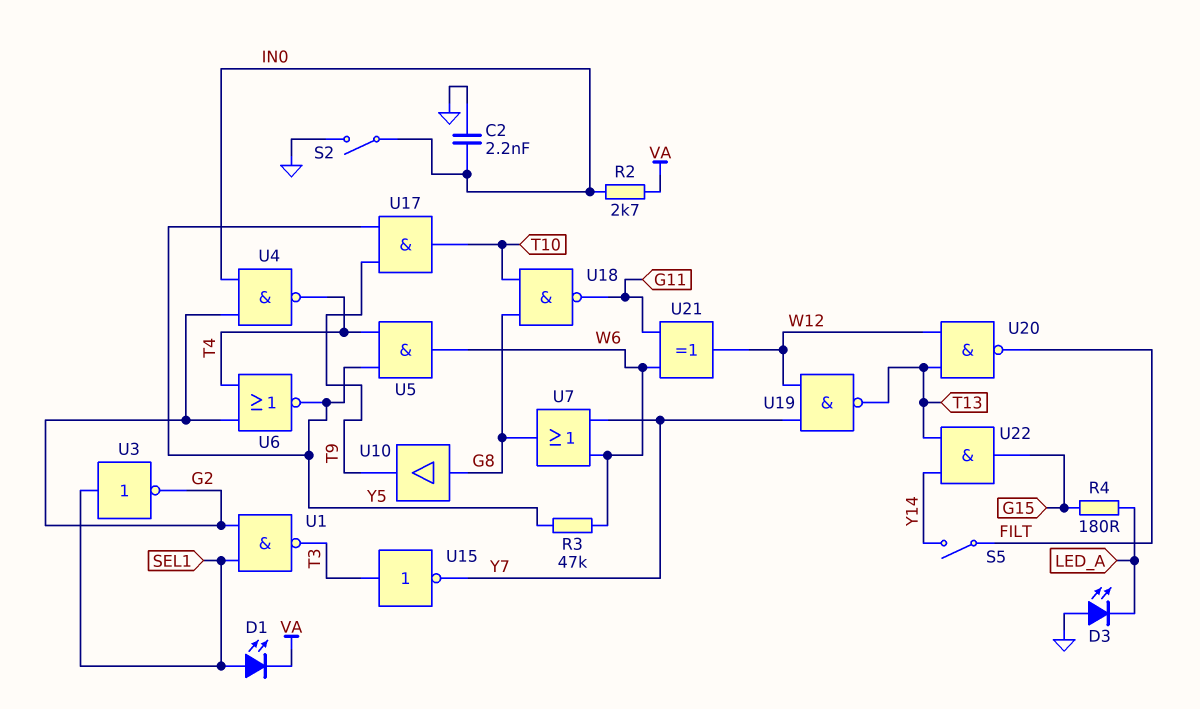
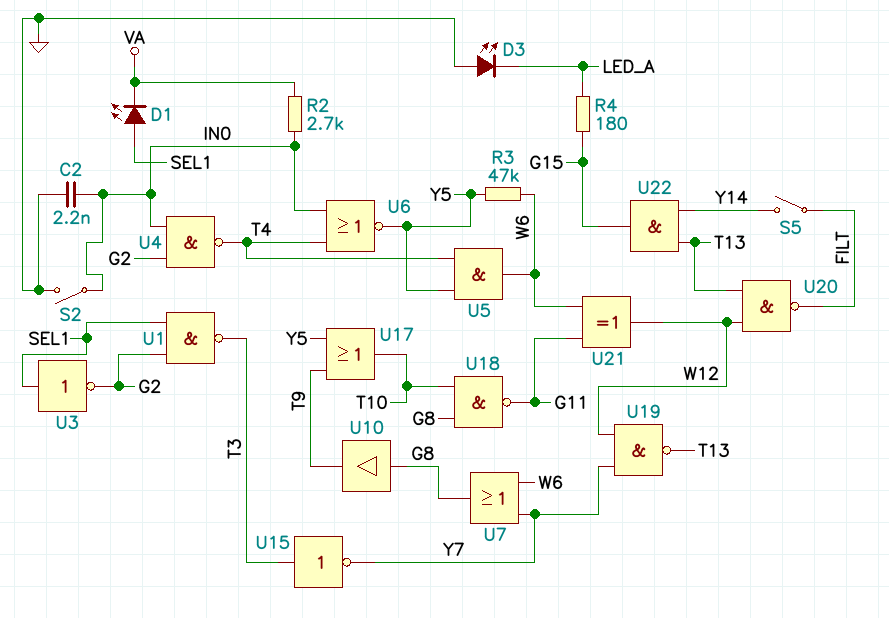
U6: NOR (in G2, in T4, out Y5) -> NOR (in IN0, in T4, out Y5)
U17: AND (in T9, in Y5, out T10) -> OR (in T9, in Y5, out T10)

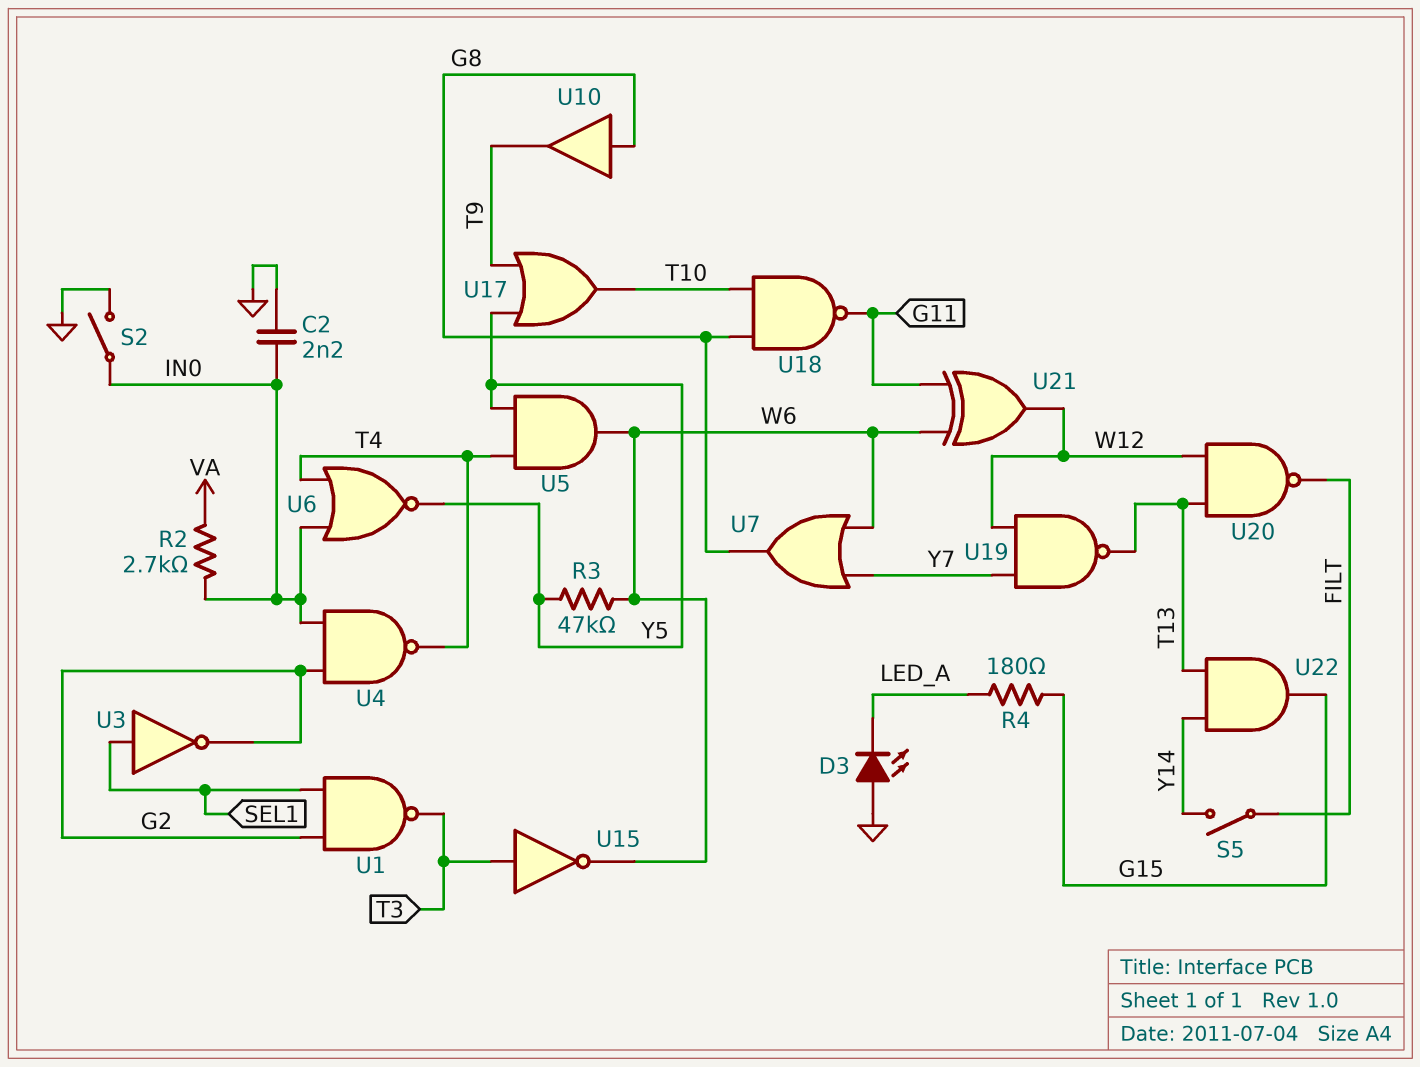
D1: LED (A SEL1, K VA) -> none
U15: NOT (in T3, out Y7) -> NOT (in T3, out W6)

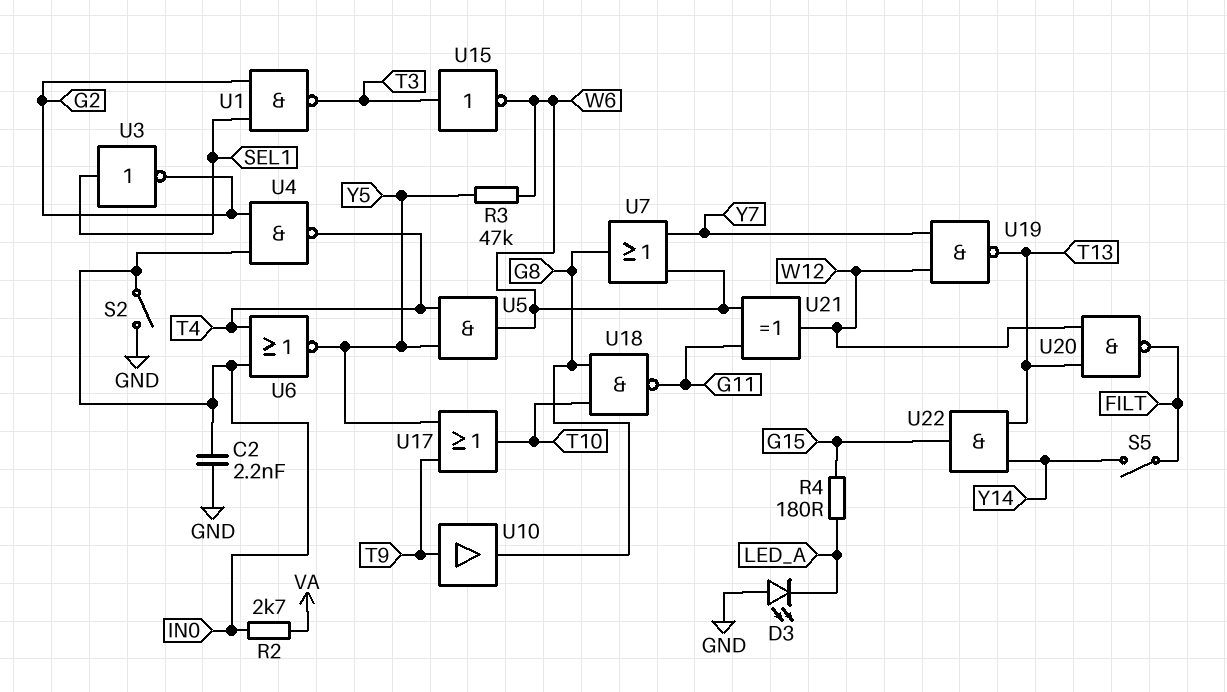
U10: buffer (in G8, out T9) -> buffer (in T9, out G8)

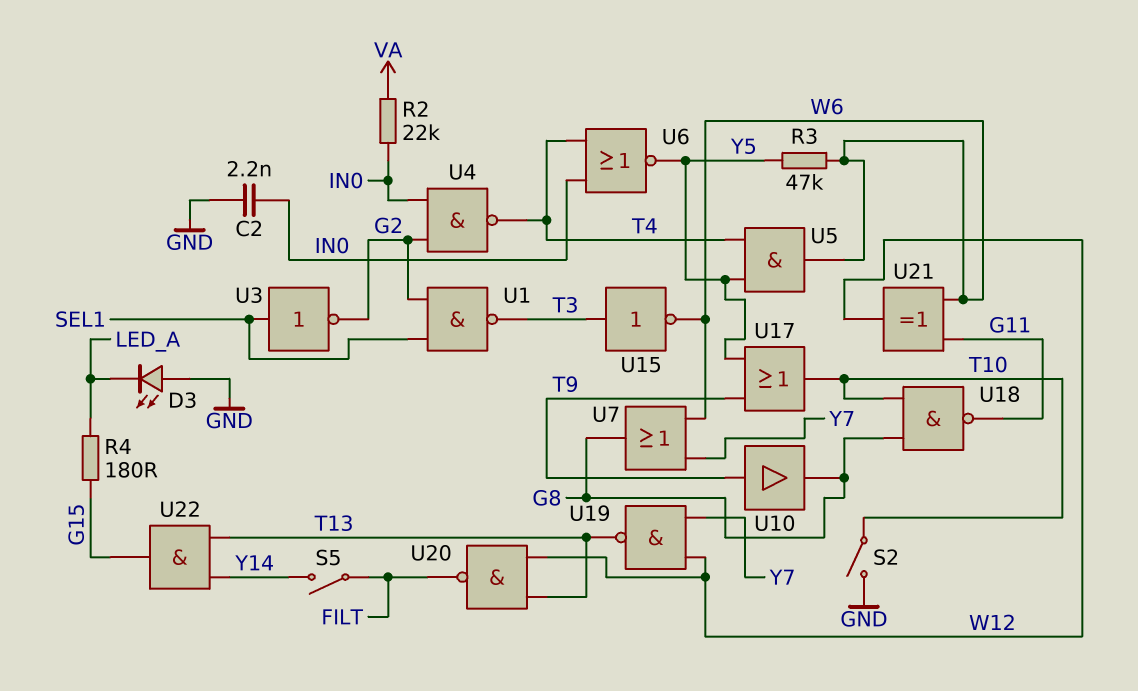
R2: 2.7k (IN0, VA) -> 22k (IN0, VA)
S2: switch (GND, IN0) -> switch (GND, T10)

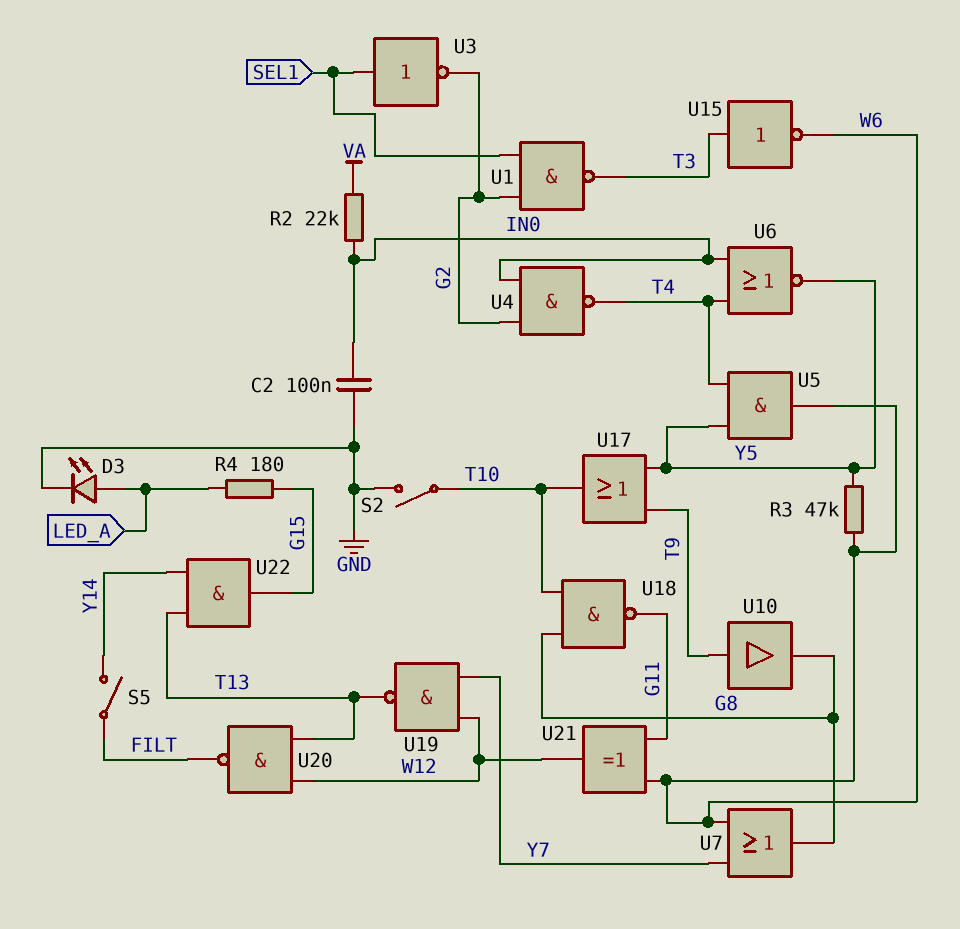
C2: 2.2nF (GND, IN0) -> 100nF (GND, IN0)
D3: LED (A GND, K LED_A) -> LED (A LED_A, K GND)

